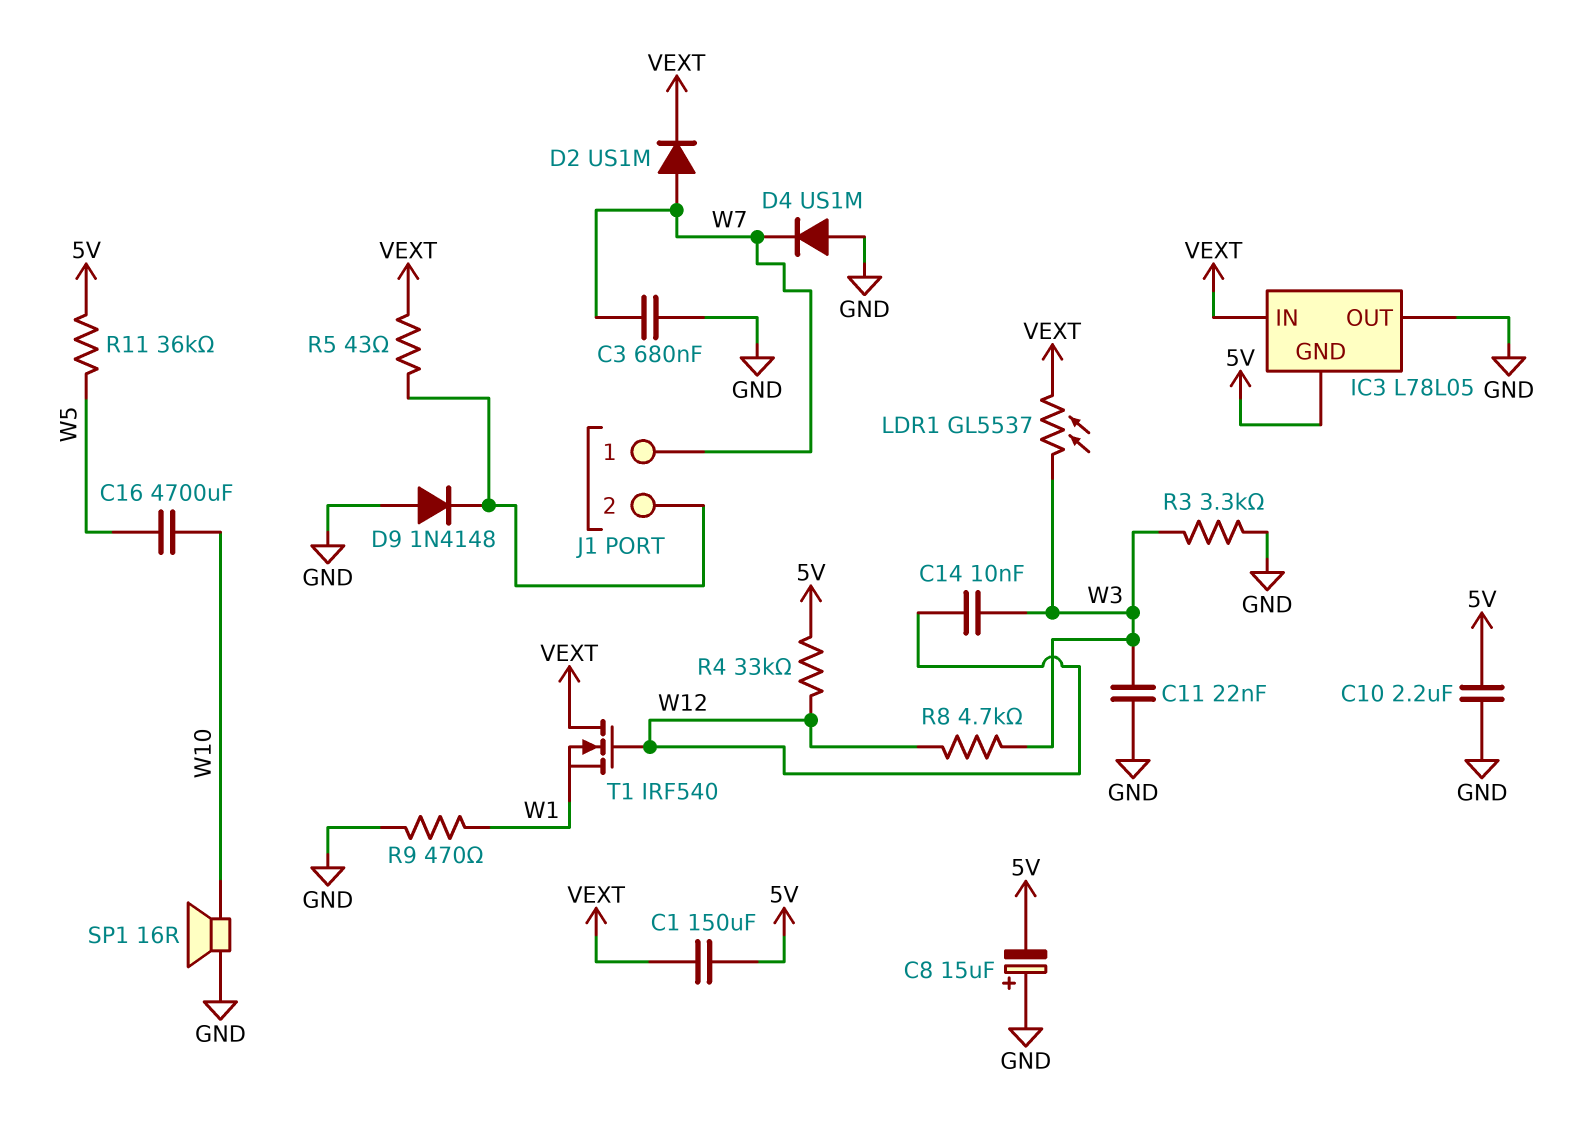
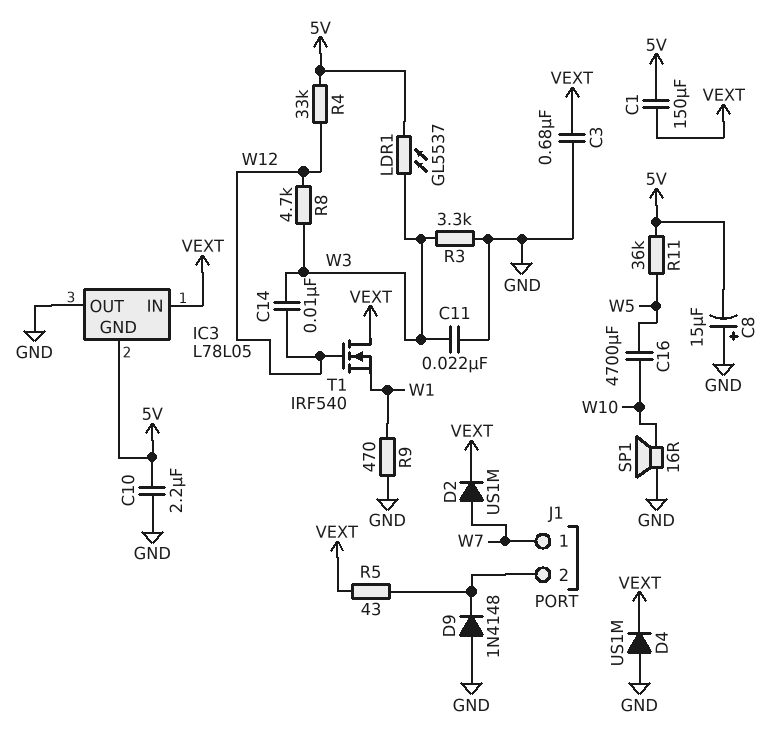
C3: 680nF (GND, W7) -> 680nF (GND, VEXT)
D4: diode US1M (A GND, K W7) -> diode US1M (A GND, K VEXT)
LDR1: GL5537 (VEXT, W3) -> GL5537 (5V, W3)

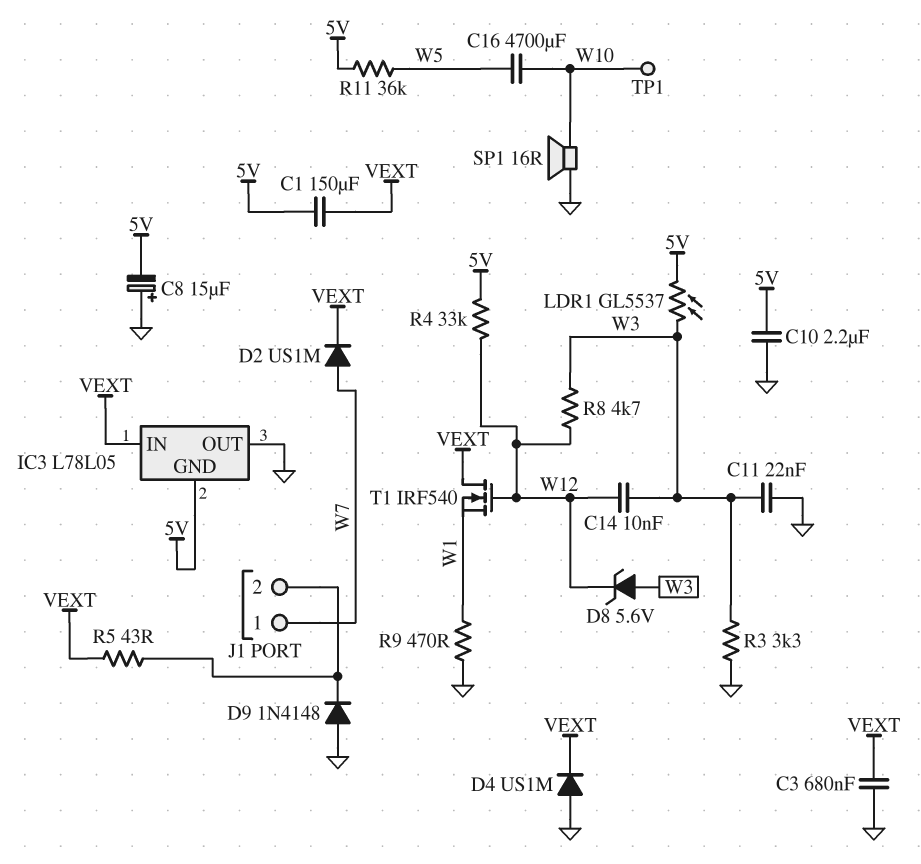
D8: none -> zener 5.6V (A W3, K W12)
TP1: none -> test point (W10)

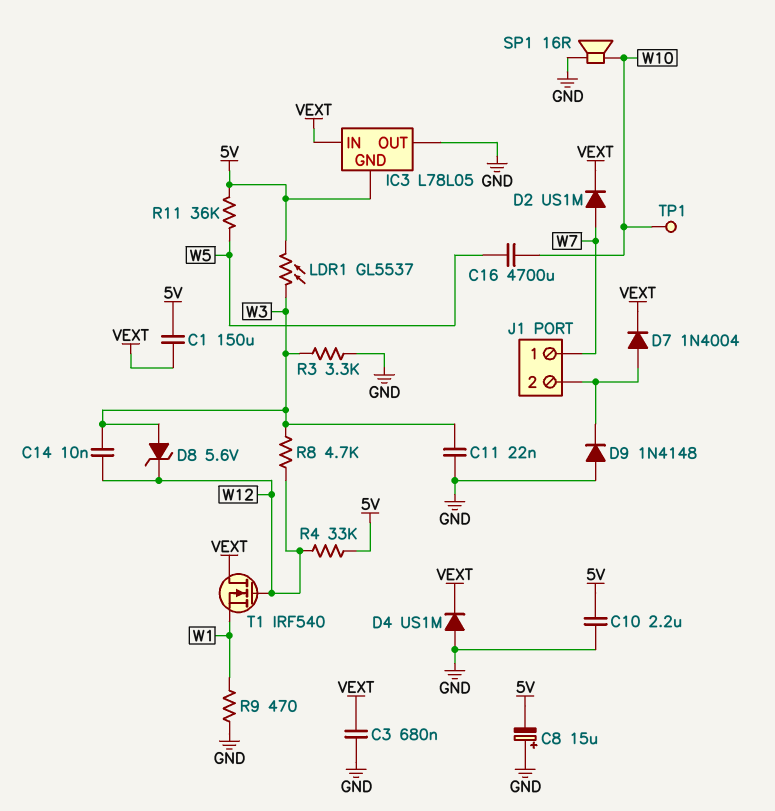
D7: none -> diode 1N4004 (A J1/2, K VEXT)
R5: 43 (J1/2, VEXT) -> none

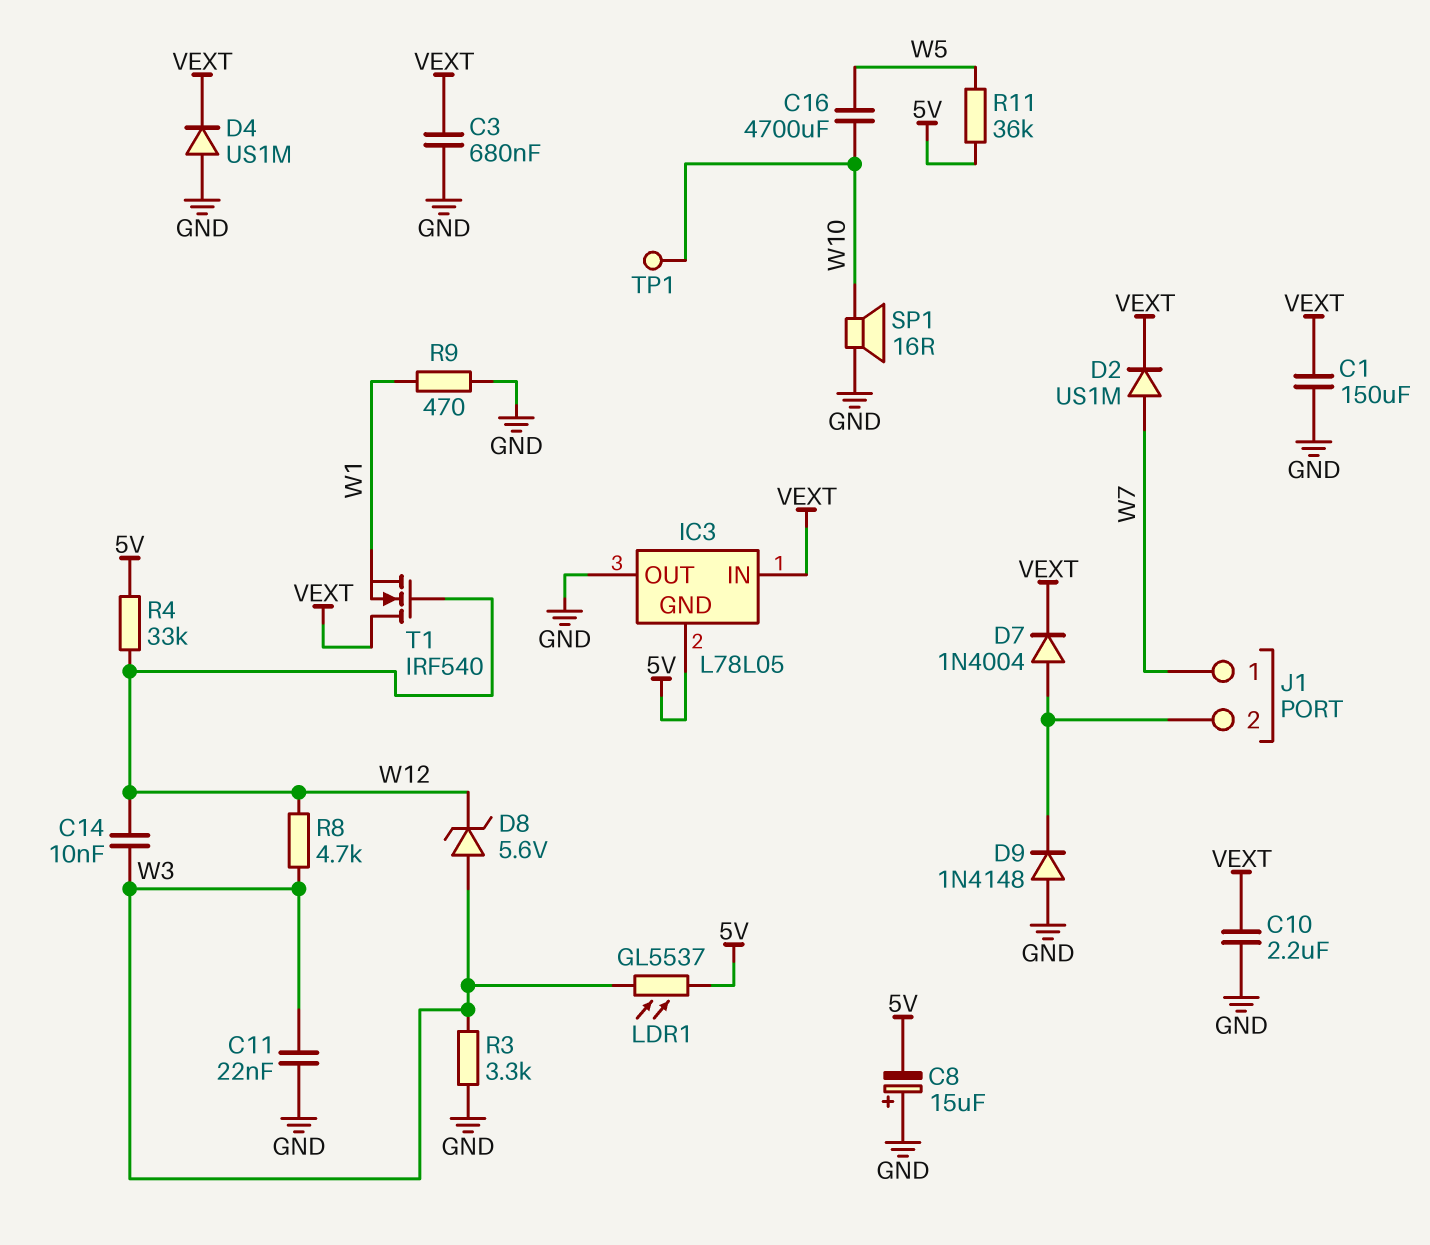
C1: 150uF (5V, VEXT) -> 150uF (GND, VEXT)
C10: 2.2uF (5V, GND) -> 2.2uF (GND, VEXT)

